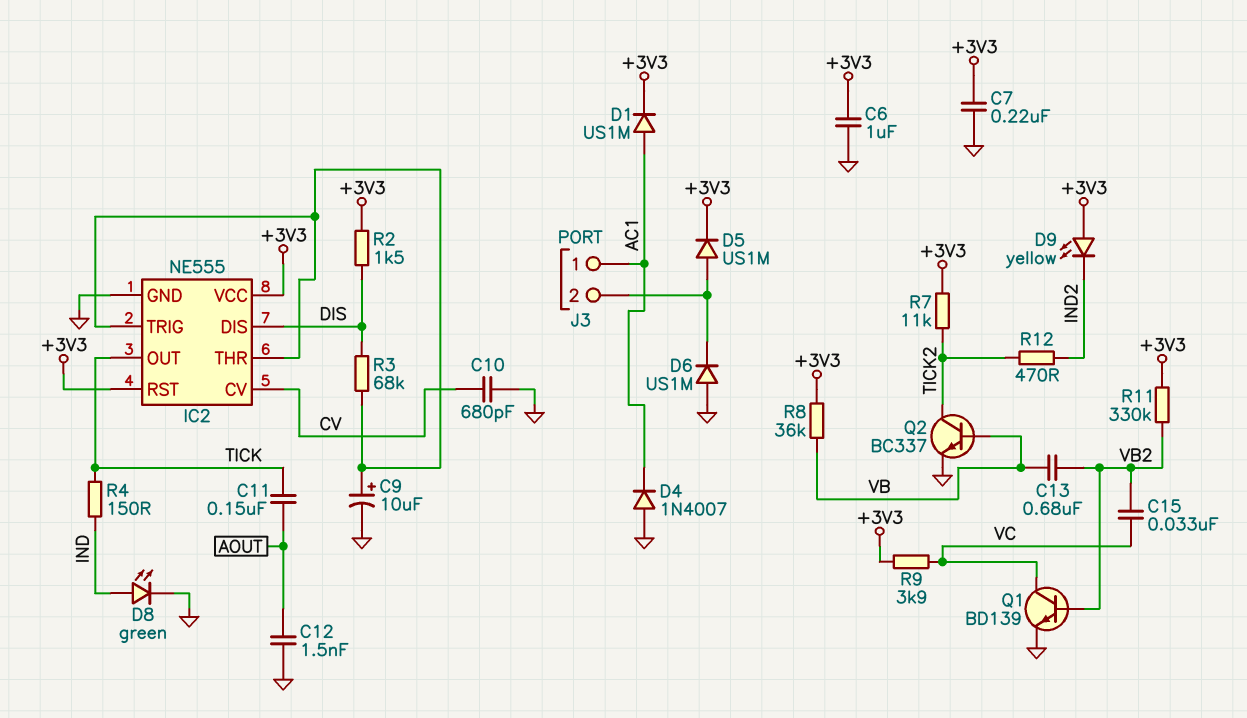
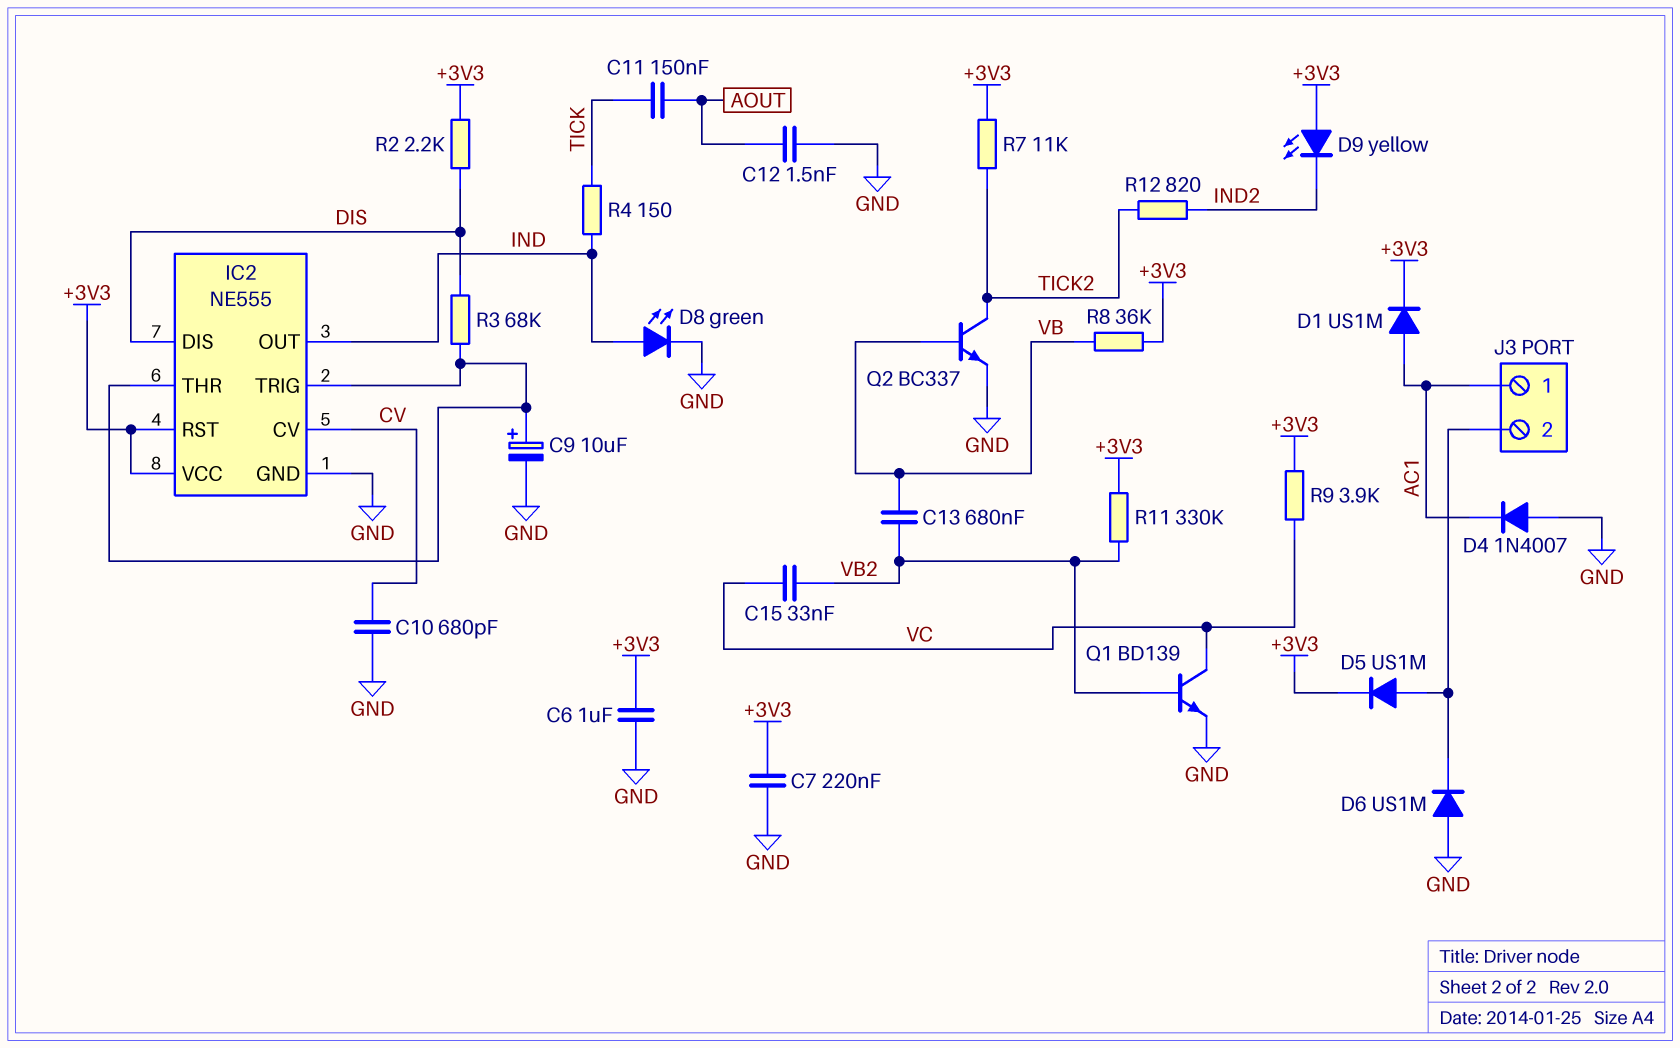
IC2 pin OUT: TICK -> IND
R2: 1.5k (+3V3, DIS) -> 2.2k (+3V3, DIS)
R12: 470 (IND2, TICK2) -> 820 (IND2, TICK2)

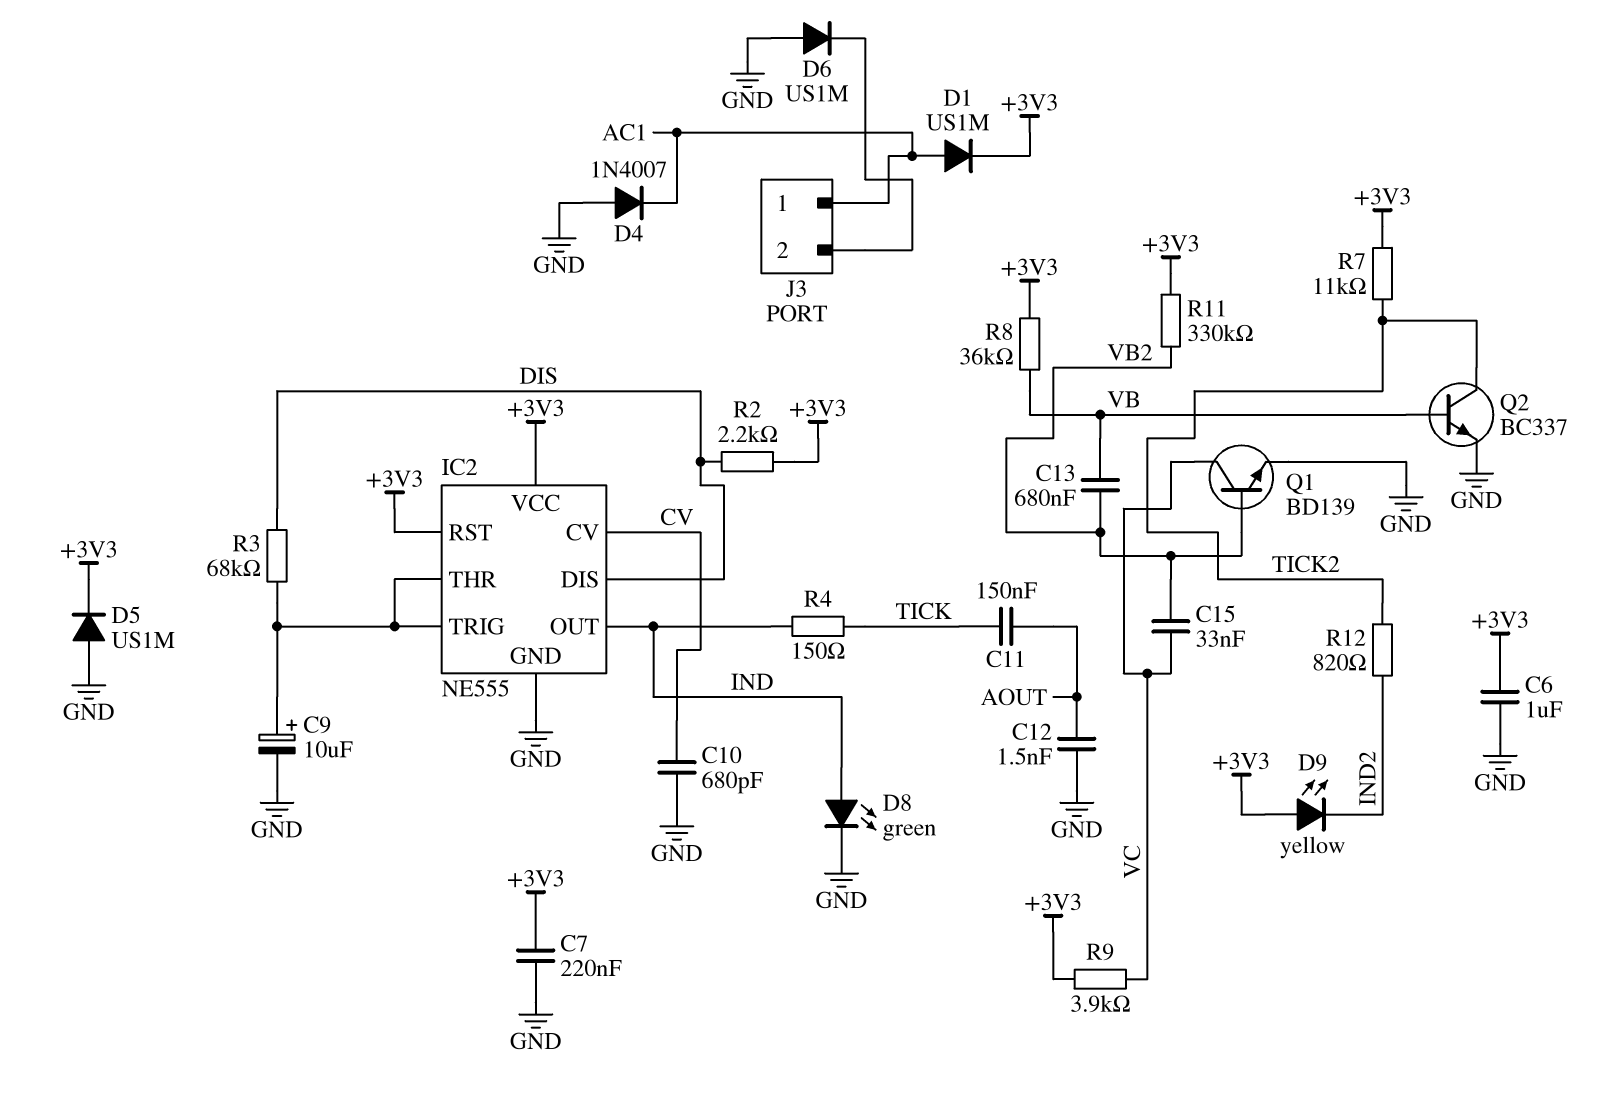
D5: diode US1M (A J3/2, K +3V3) -> diode US1M (A GND, K +3V3)

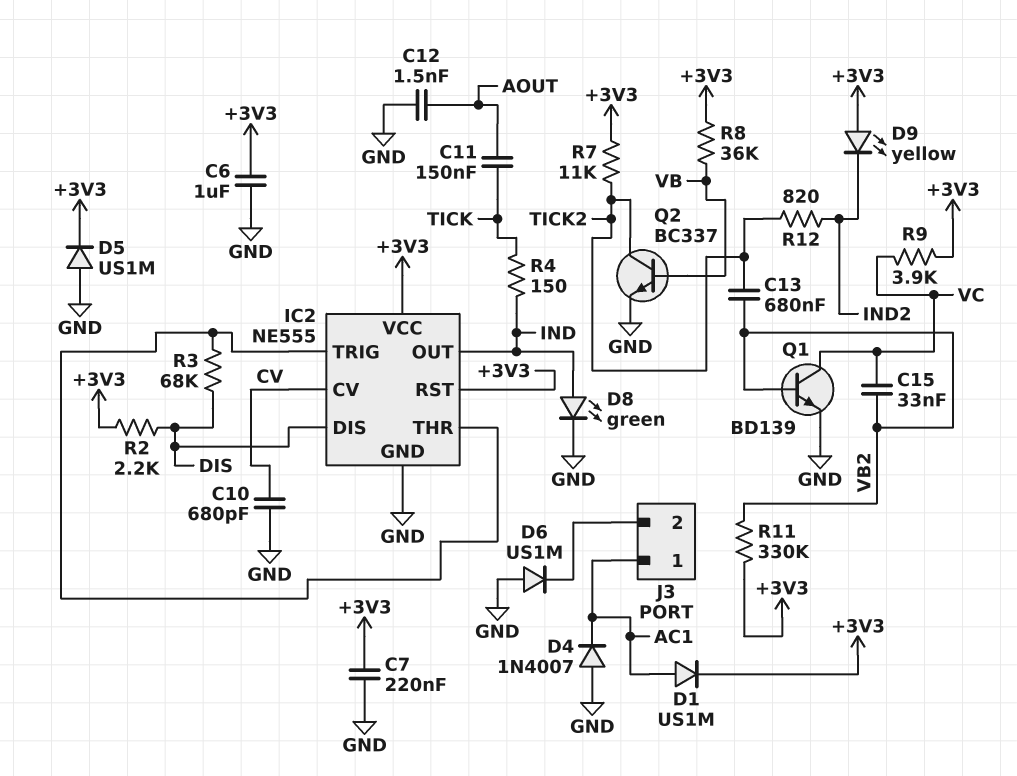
C9: 10uF (plus IC2/THR, minus GND) -> none
C13: 680nF (VB, VB2) -> 680nF (TICK2, VB2)

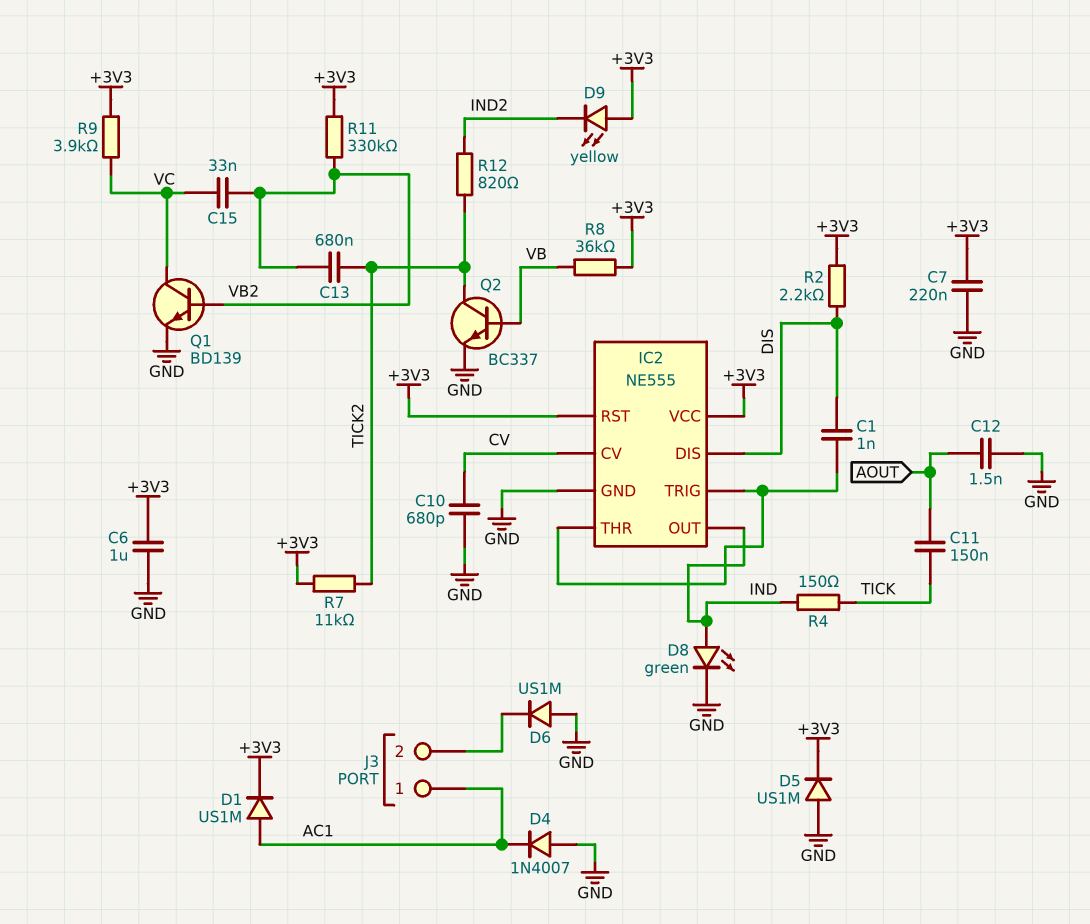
C1: none -> 1nF (DIS, IC2/THR)
R3: 68k (DIS, IC2/THR) -> none

